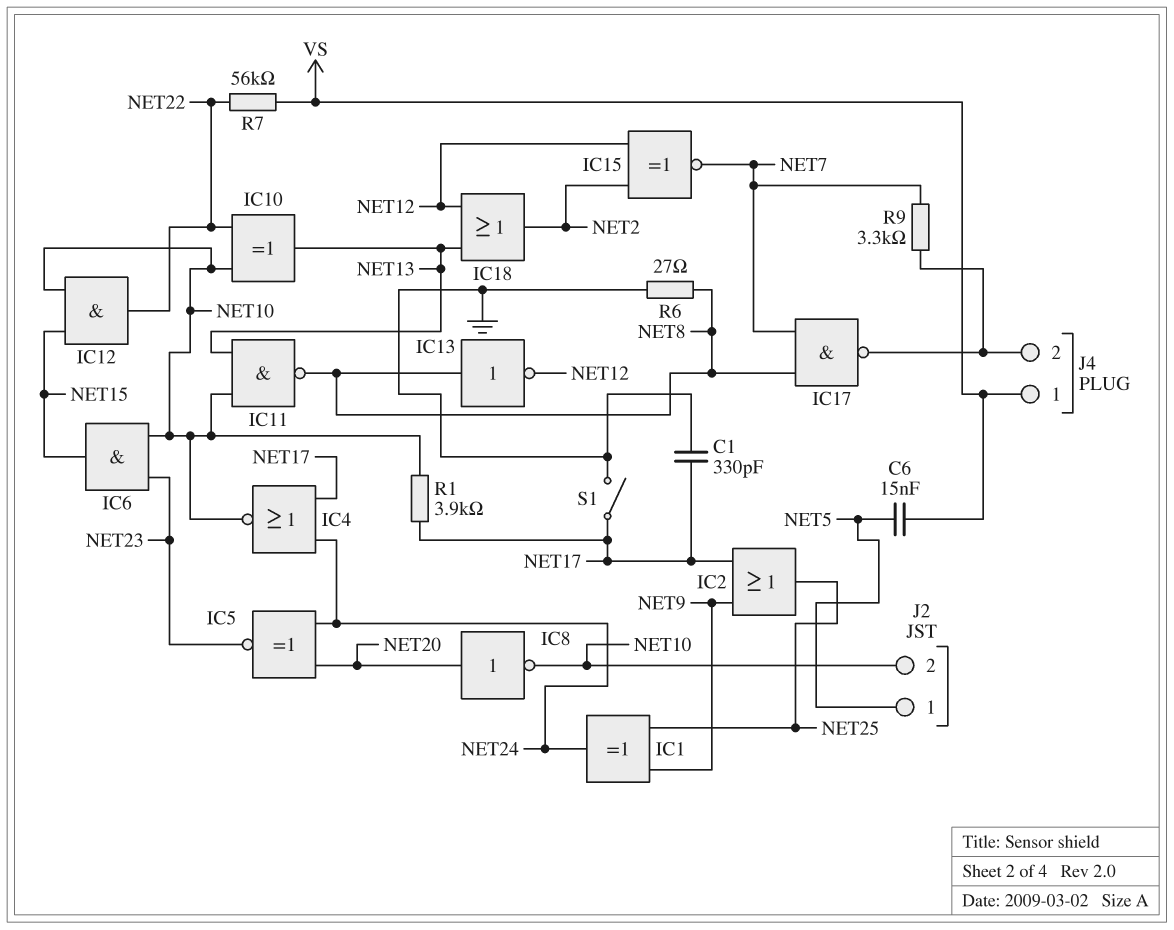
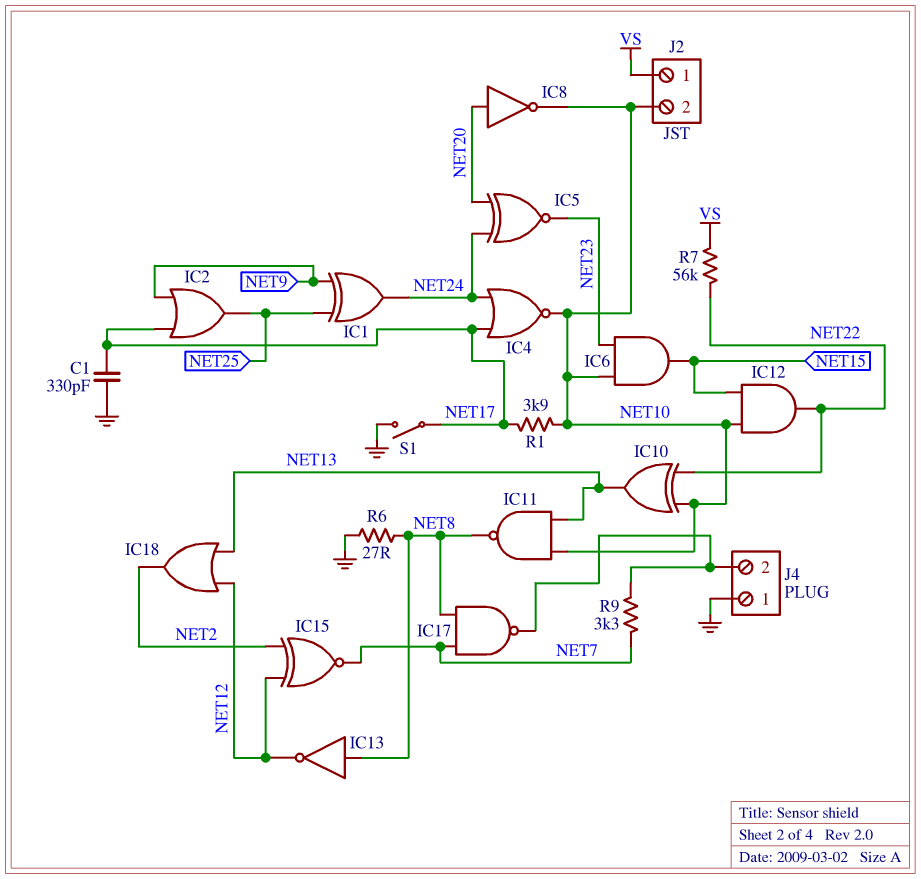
C6: 15nF (NET5, VS) -> none
J2 pin 1: NET5 -> VS
J4 pin 1: VS -> GND

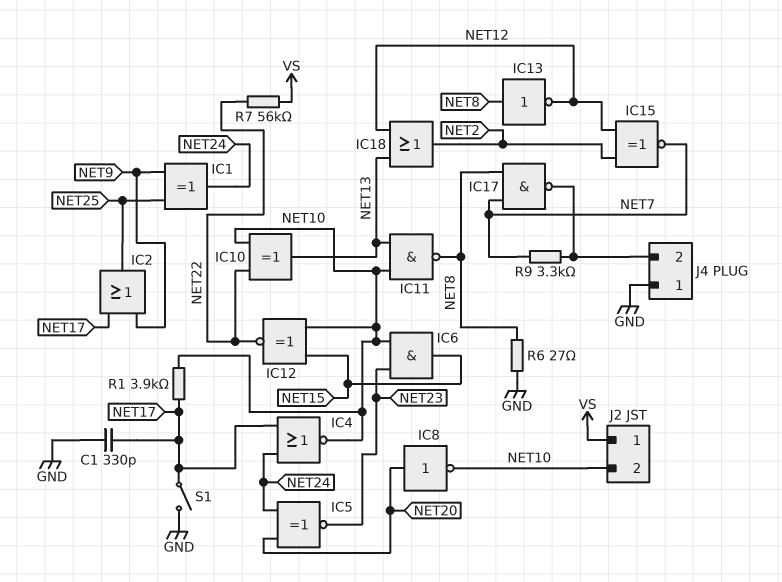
IC12: AND (in NET10, in NET15, out NET22) -> XNOR (in NET10, in NET15, out NET22)

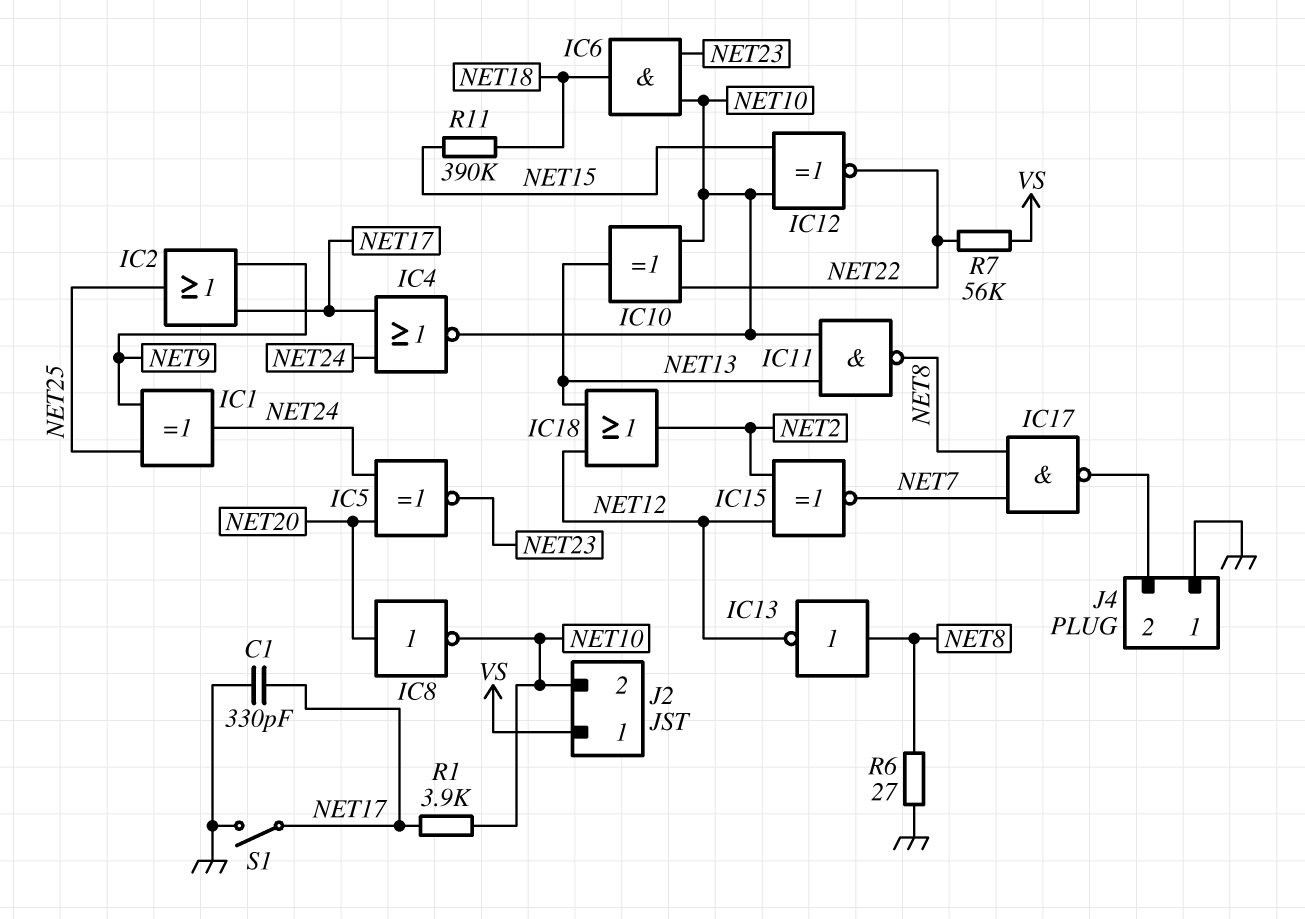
IC6: AND (in NET10, in NET23, out NET15) -> AND (in NET10, in NET23, out NET18)
R9: 3.3k (J4/2, NET7) -> none
R11: none -> 390k (NET15, NET18)

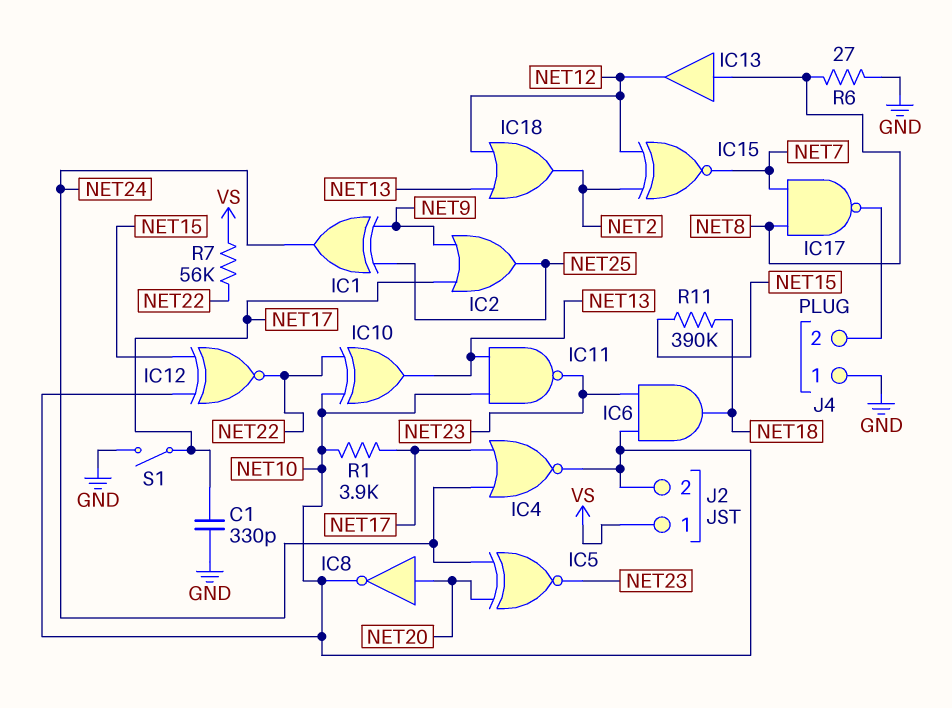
IC11: NAND (in NET10, in NET13, out NET8) -> NAND (in NET10, in NET13, out NET23)
IC13: NOT (in NET8, out NET12) -> buffer (in NET8, out NET12)

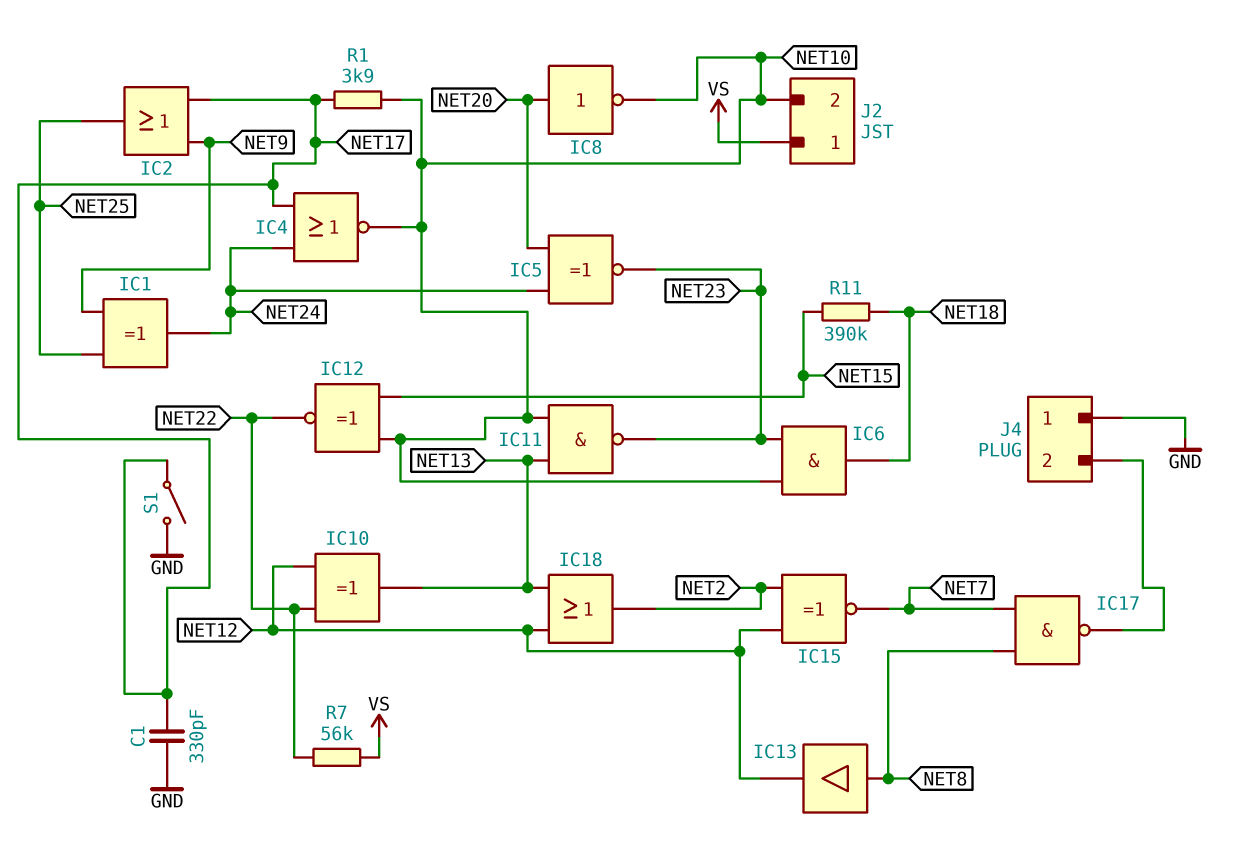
IC10: XOR (in NET10, in NET22, out NET13) -> XOR (in NET12, in NET22, out NET13)
R6: 27 (GND, NET8) -> none

